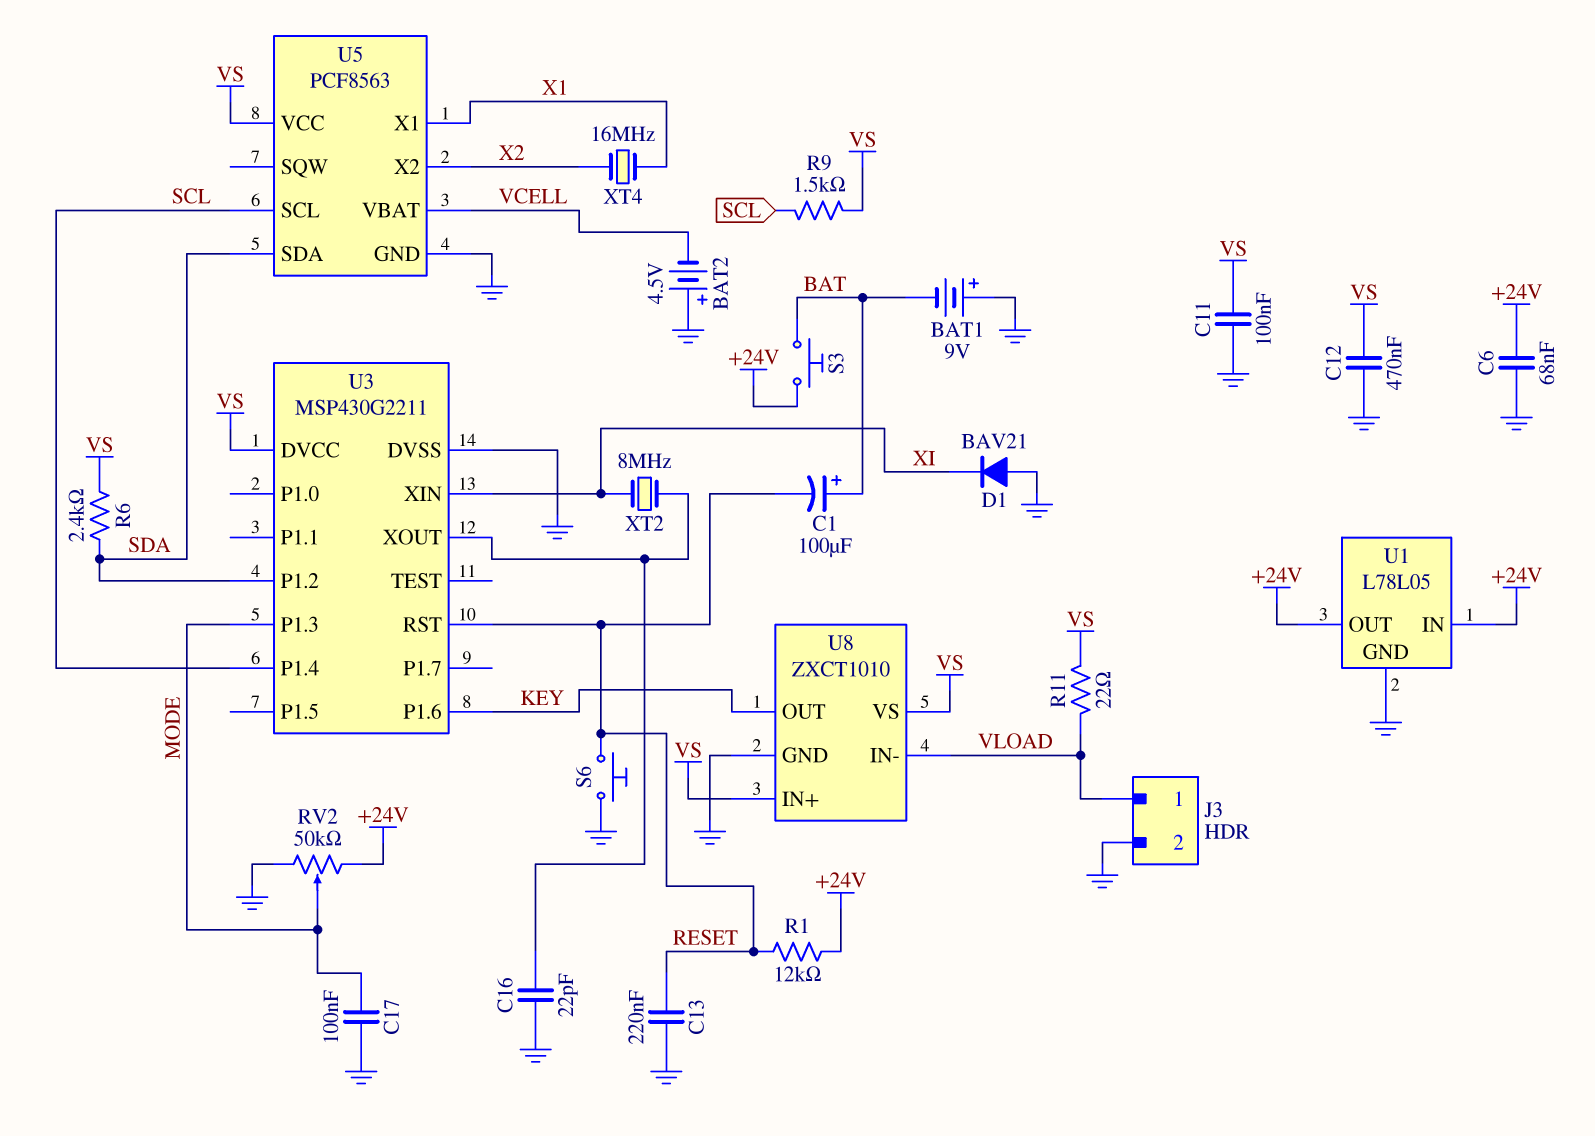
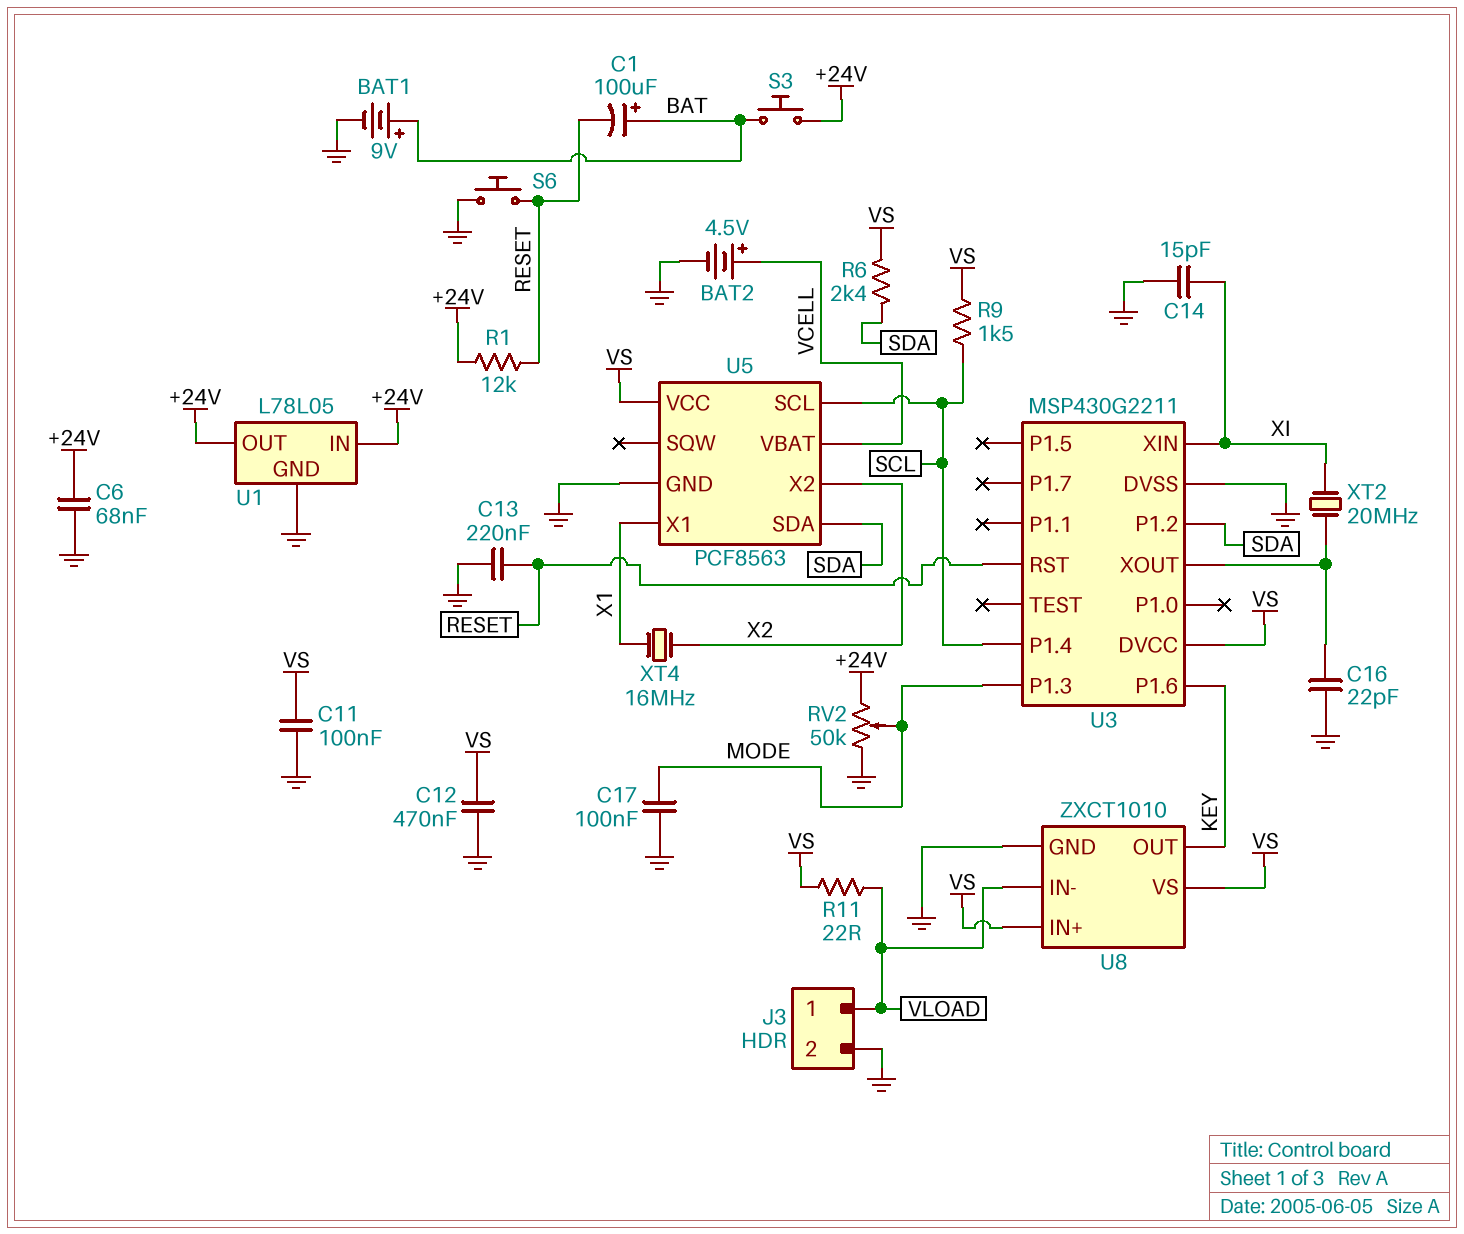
BAT1: 9V (plus GND, minus BAT) -> 9V (plus BAT, minus GND)
BAT2: 4.5V (plus GND, minus VCELL) -> 4.5V (plus VCELL, minus GND)
C14: none -> 15pF (GND, XI)
D1: diode BAV21 (A GND, K XI) -> none
XT2: 8MHz (U3/XOUT, XI) -> 20MHz (U3/XOUT, XI)

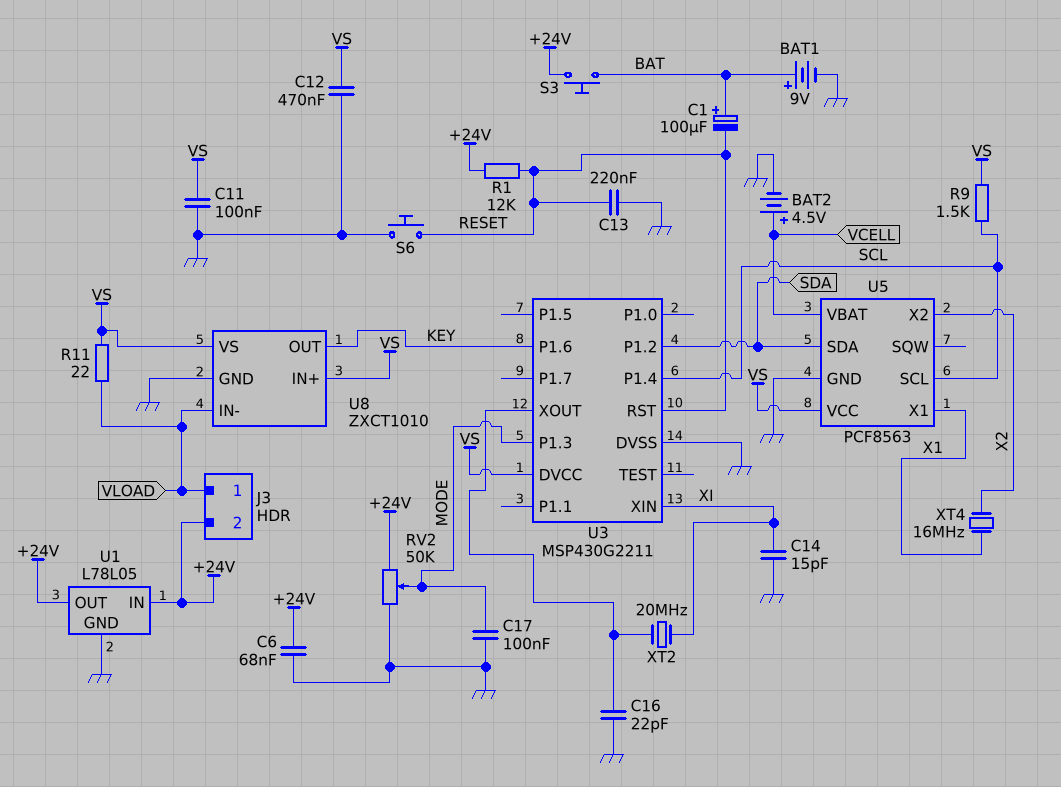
J3 pin 2: GND -> +24V
R6: 2.4k (SDA, VS) -> none

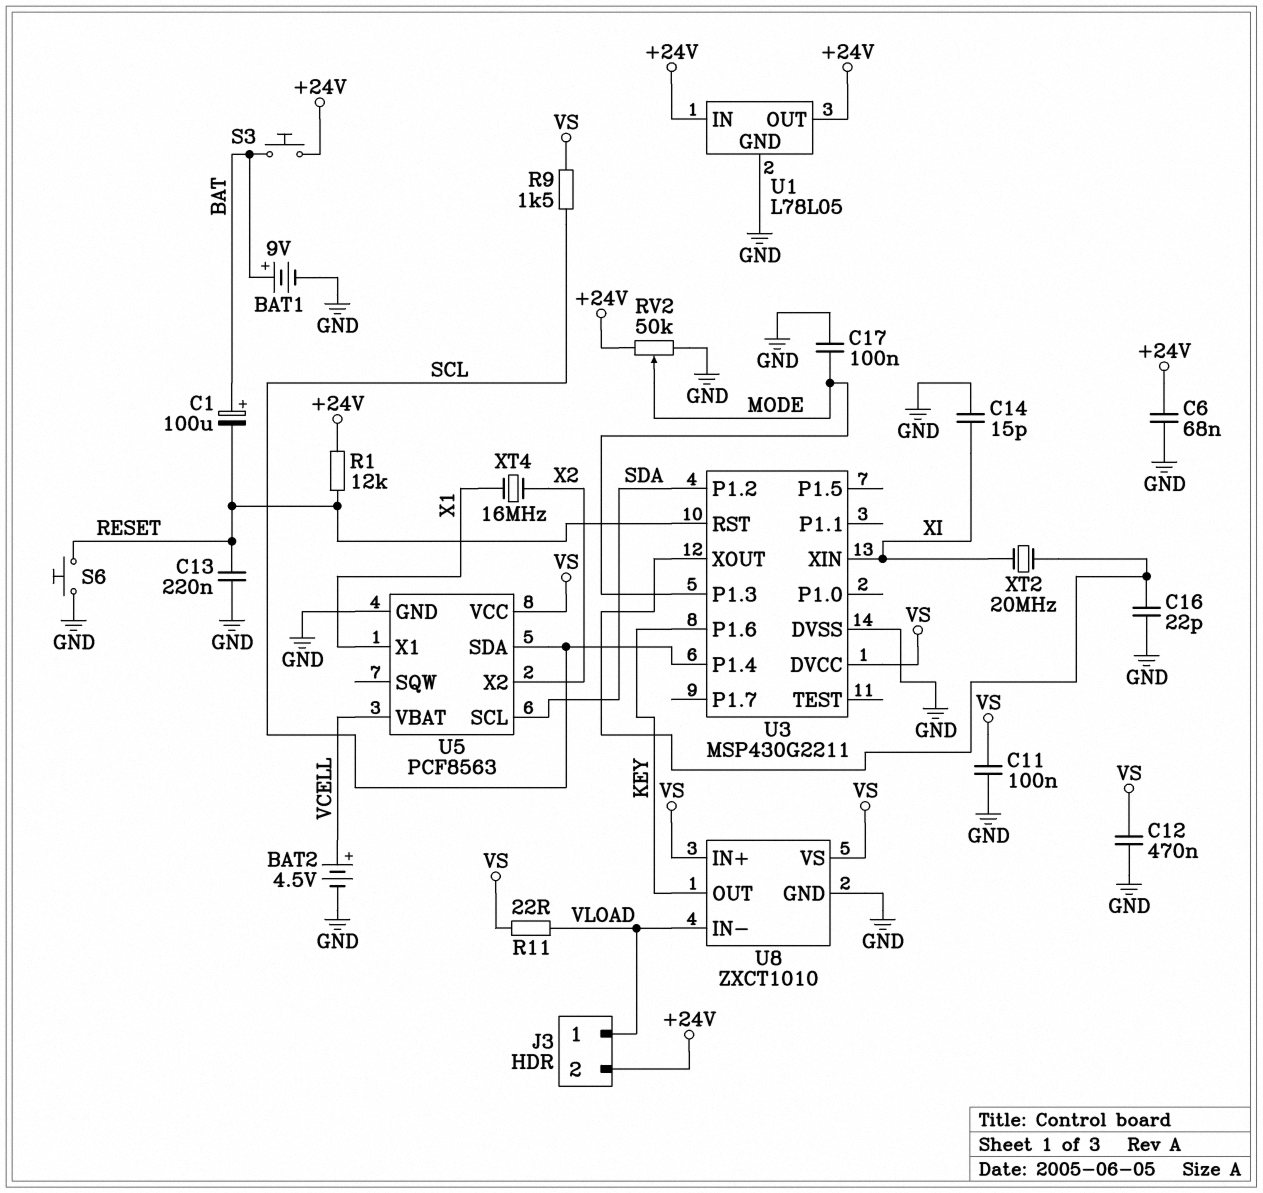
U5 pin SCL: SCL -> SDA
U5 pin SDA: SDA -> SCL

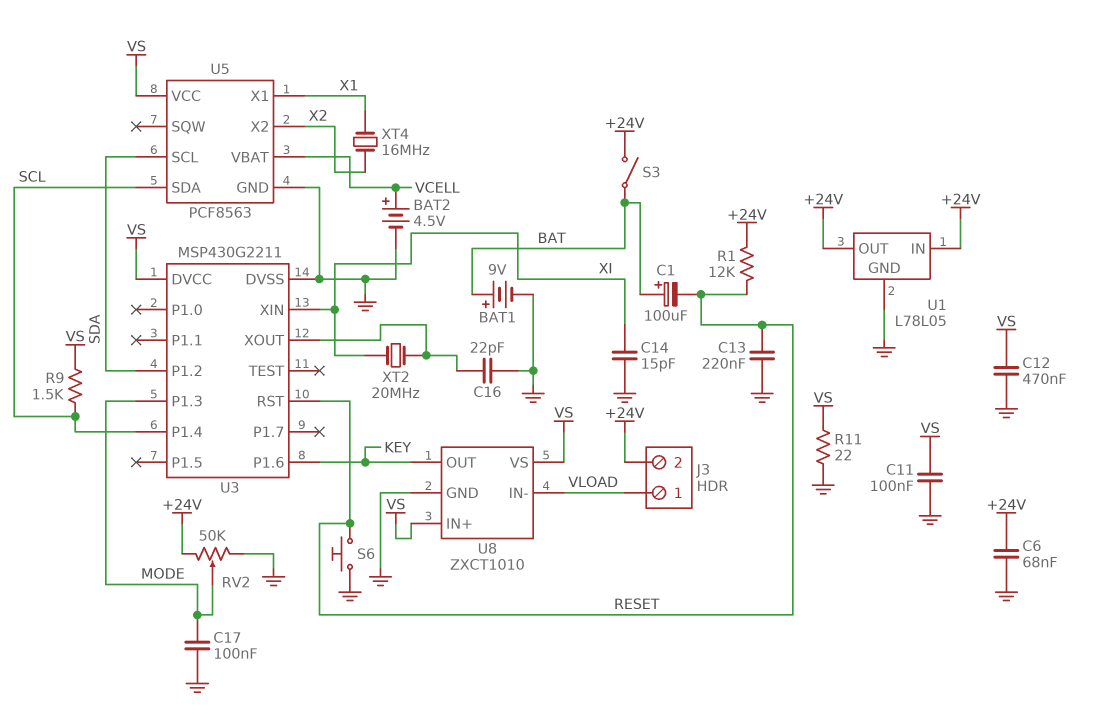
R11: 22 (VLOAD, VS) -> 22 (GND, VS)
S3: button (+24V, BAT) -> switch (+24V, BAT)

